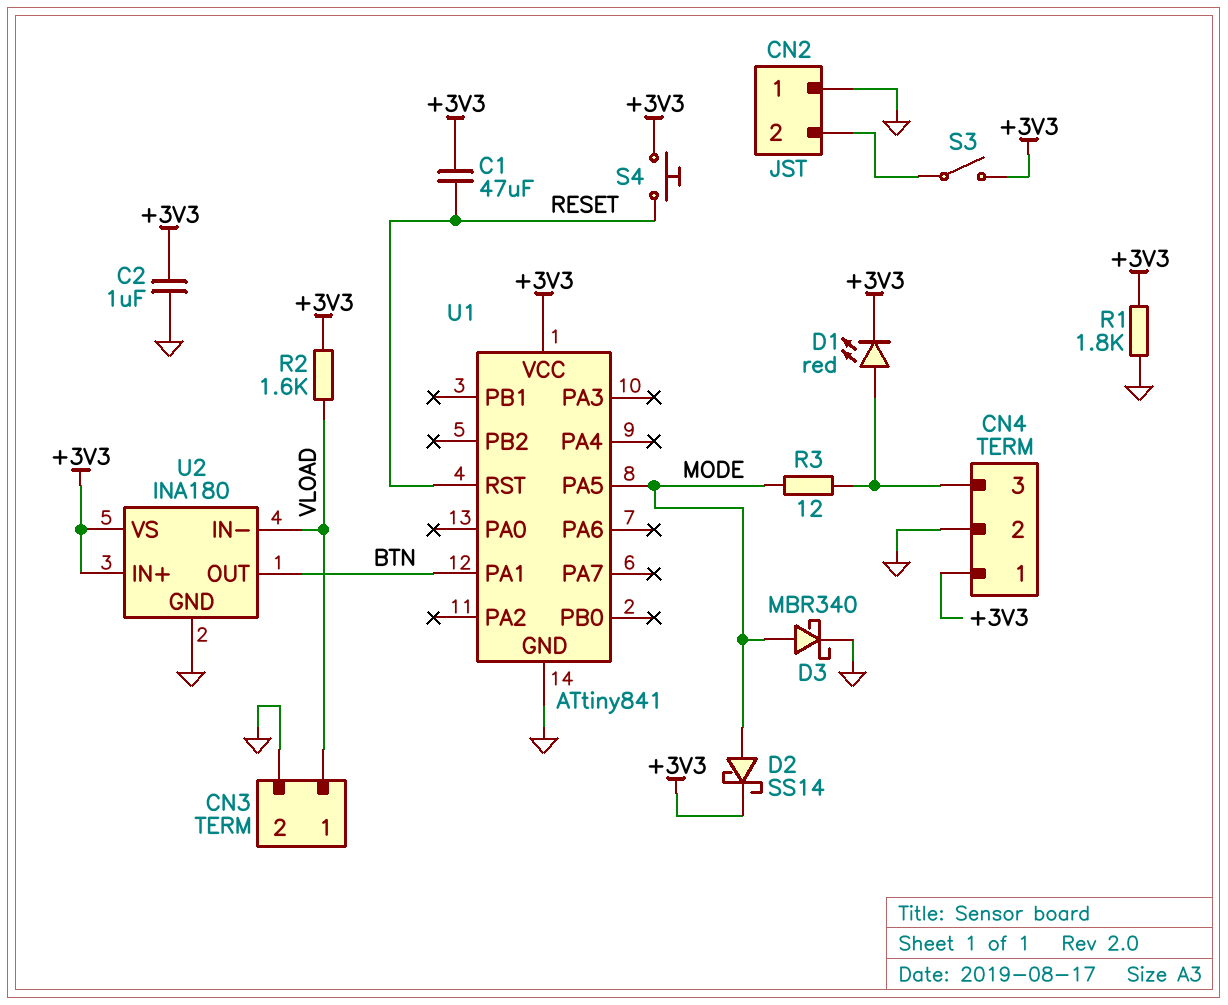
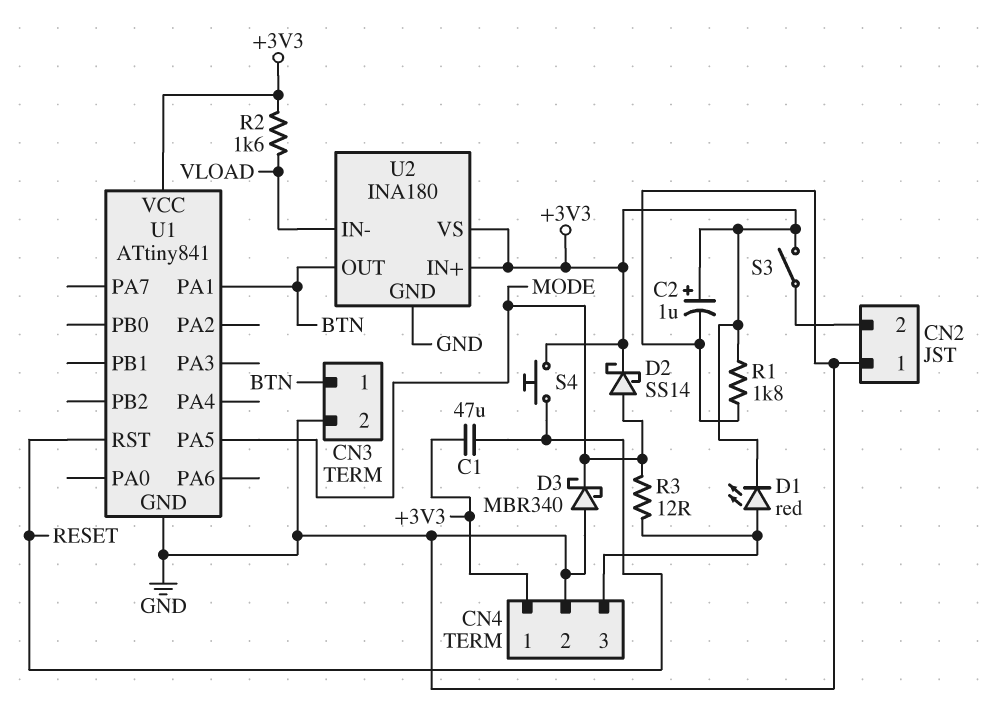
C2: 1uF (+3V3, GND) -> 1uF (plus +3V3, minus GND)
CN3 pin 1: VLOAD -> BTN
D3: schottky MBR340 (A MODE, K GND) -> schottky MBR340 (A GND, K MODE)

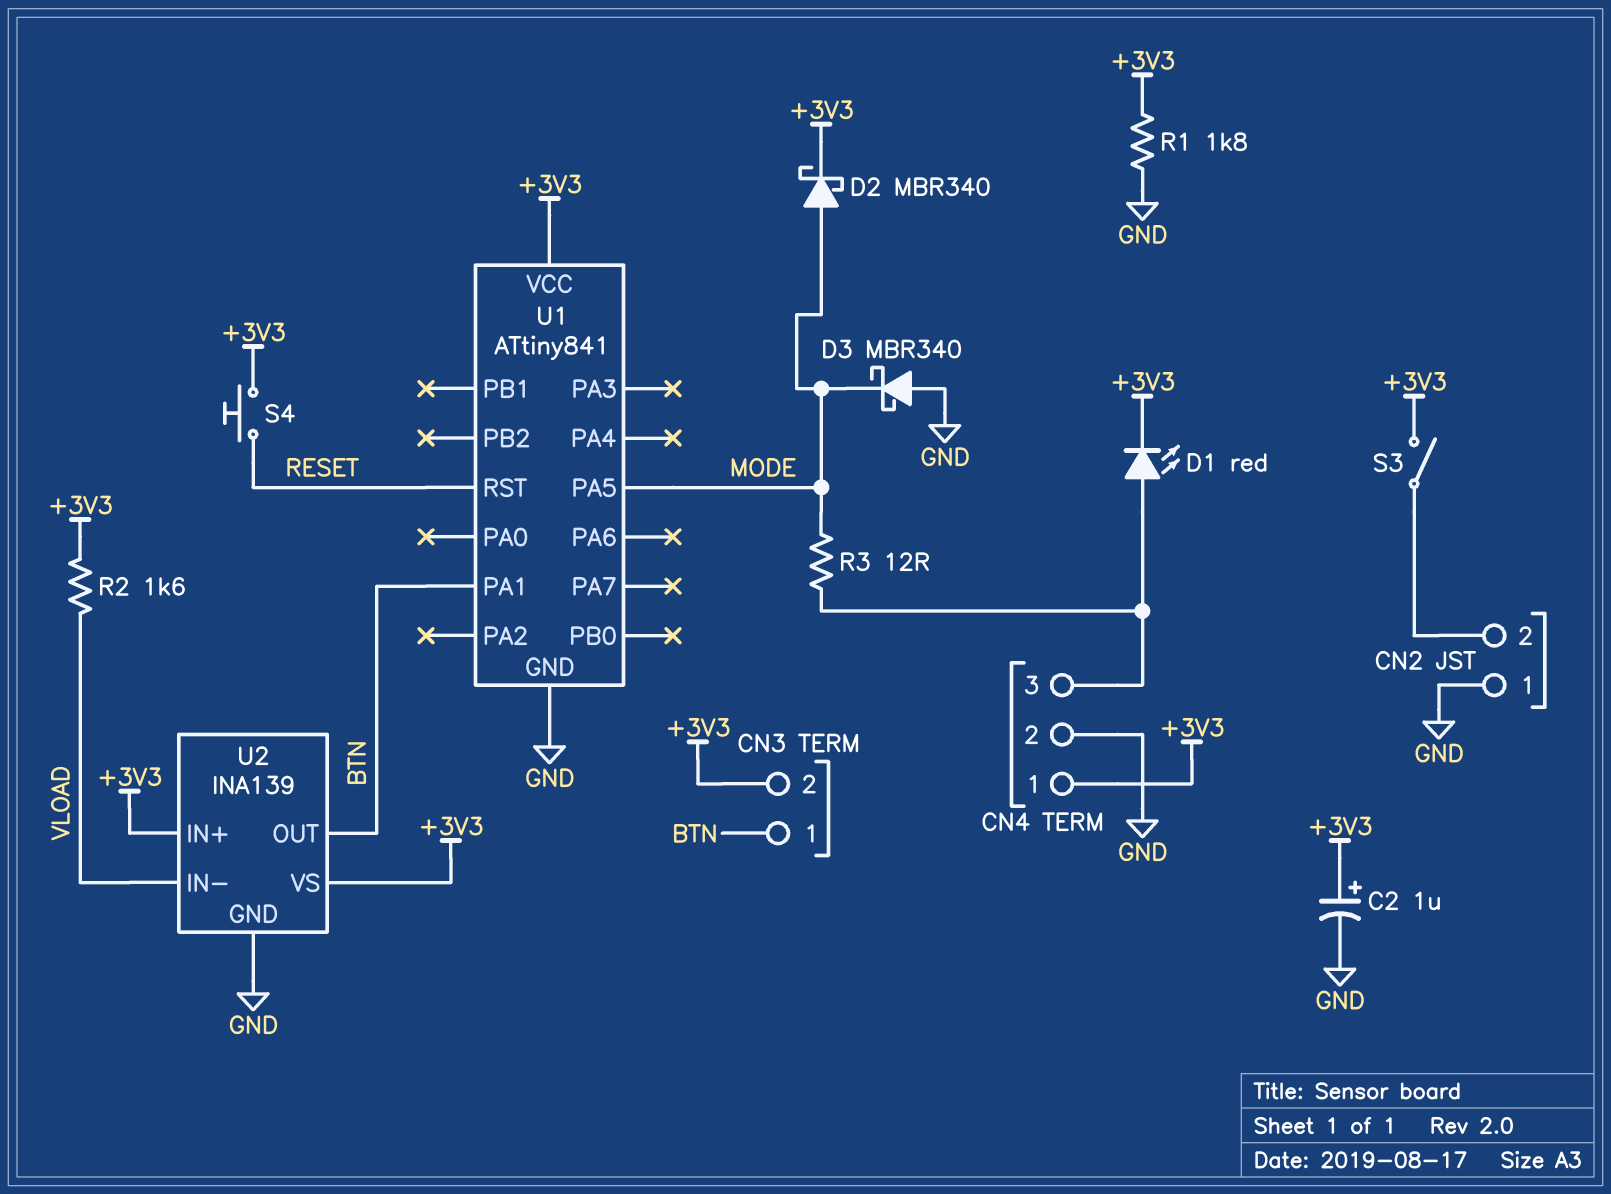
C1: 47uF (+3V3, RESET) -> none
CN3 pin 2: GND -> +3V3
D2: schottky SS14 (A MODE, K +3V3) -> schottky MBR340 (A MODE, K +3V3)
U2: INA180 -> INA139

